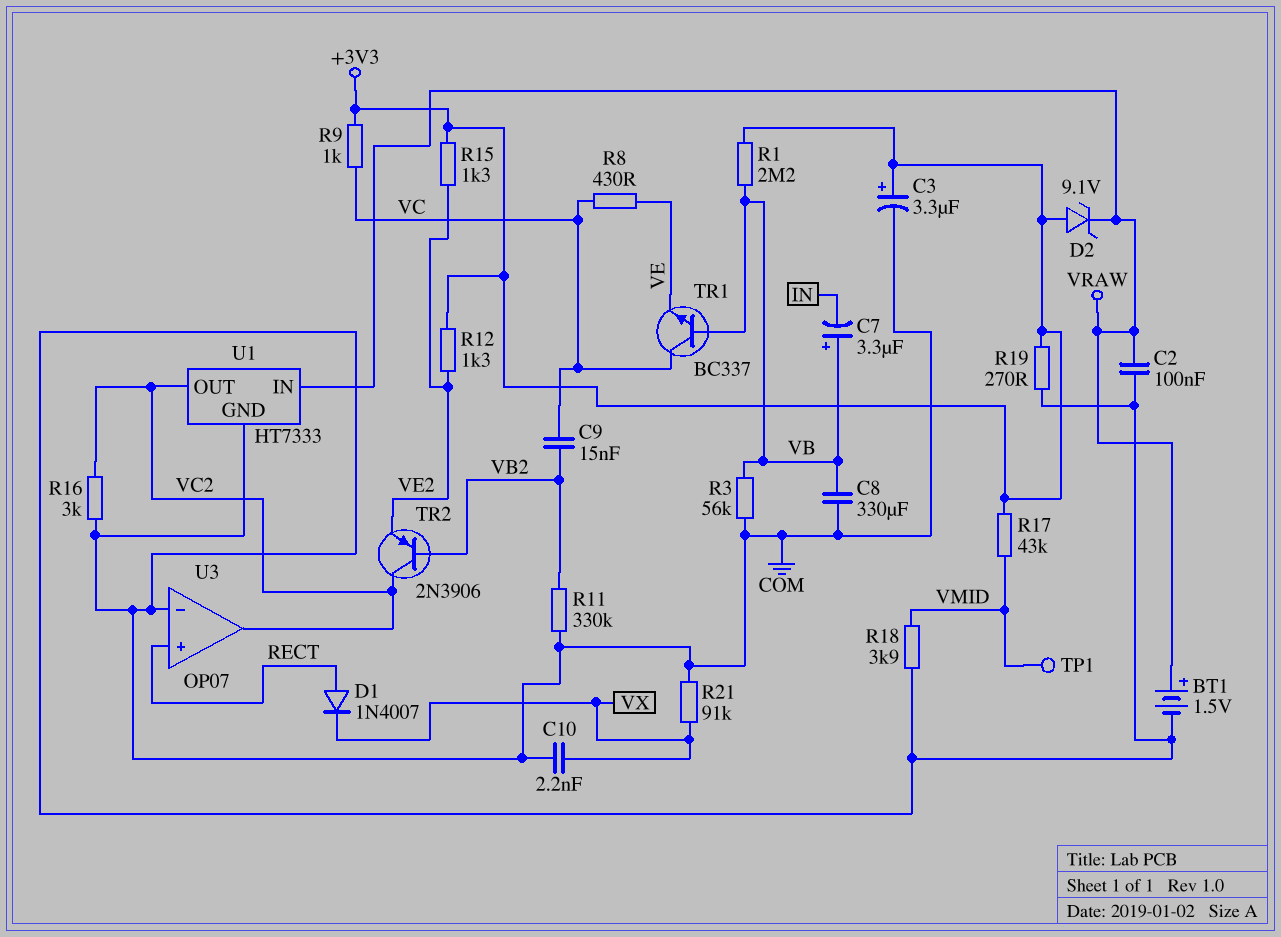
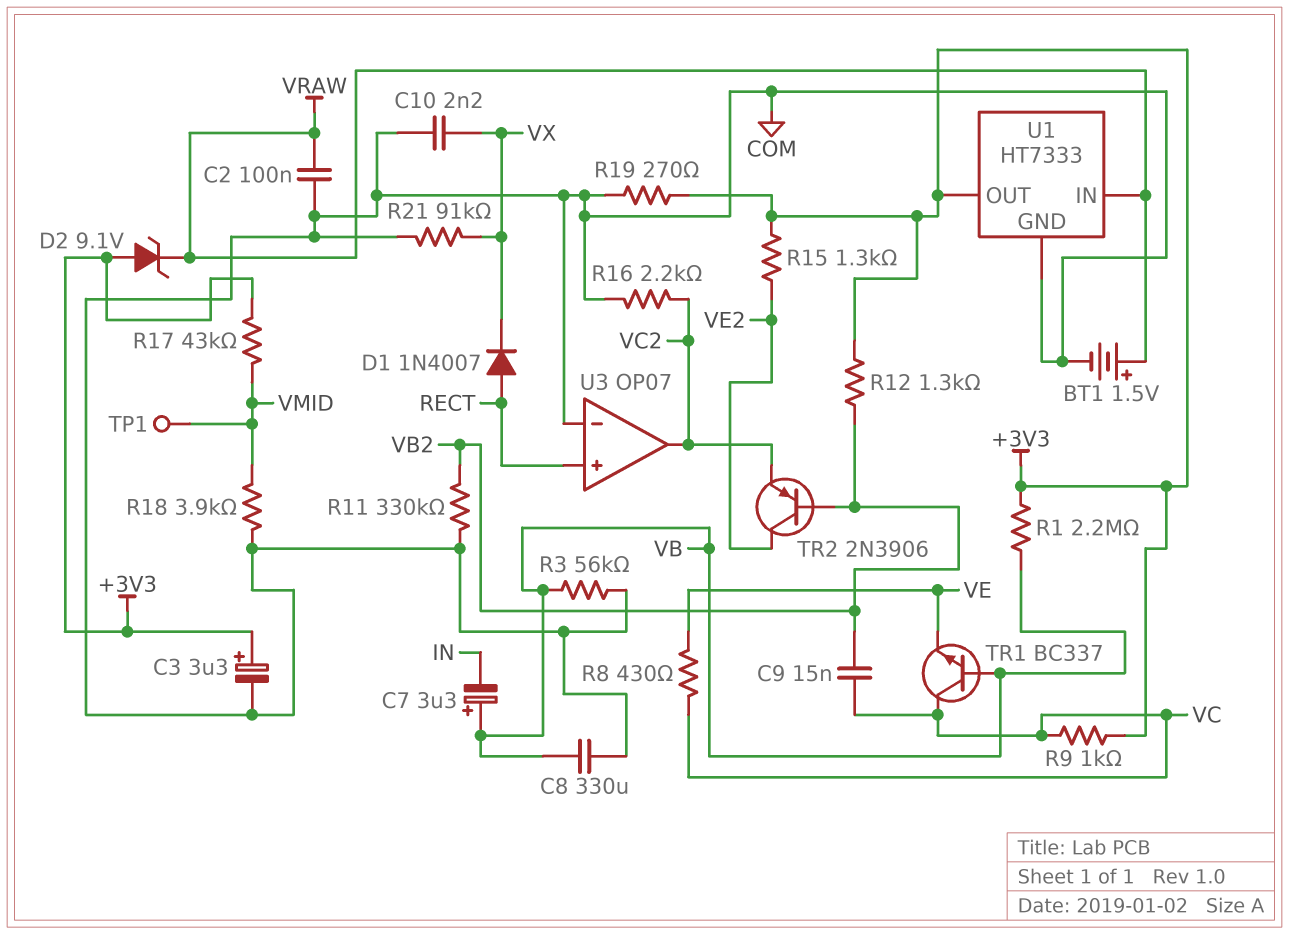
R12: 1.3k (+3V3, VE2) -> 1.3k (+3V3, VB2)
R16: 3k (COM, VC2) -> 2.2k (COM, VC2)
TR2: PNP 2N3906 (B VB2, C VC2, E VE2) -> PNP 2N3906 (B VB2, C VE2, E VC2)
U1 pin OUT: VC2 -> +3V3

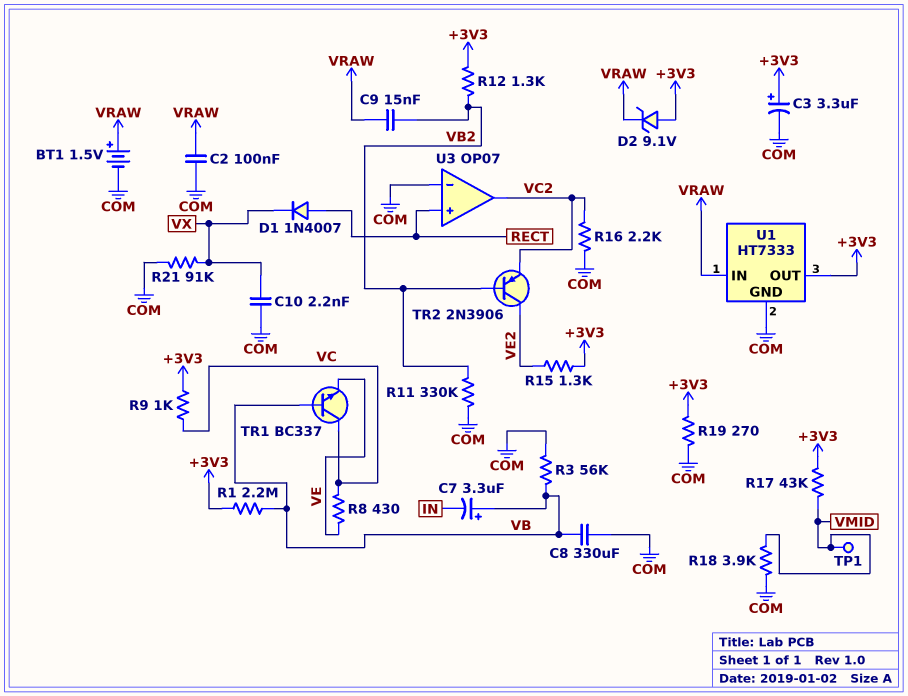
C9: 15nF (VB2, VC) -> 15nF (VB2, VRAW)

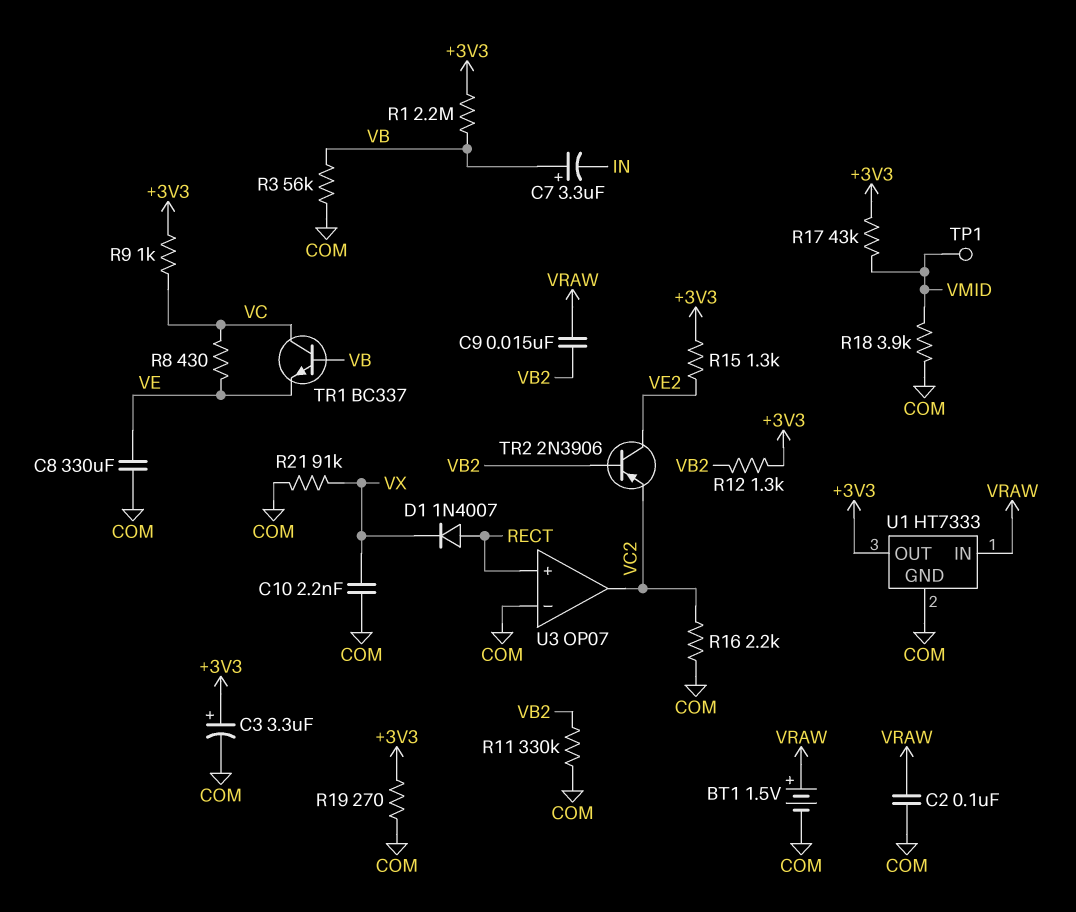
C8: 330uF (COM, VB) -> 330uF (COM, VE)
D2: zener 9.1V (A +3V3, K VRAW) -> none

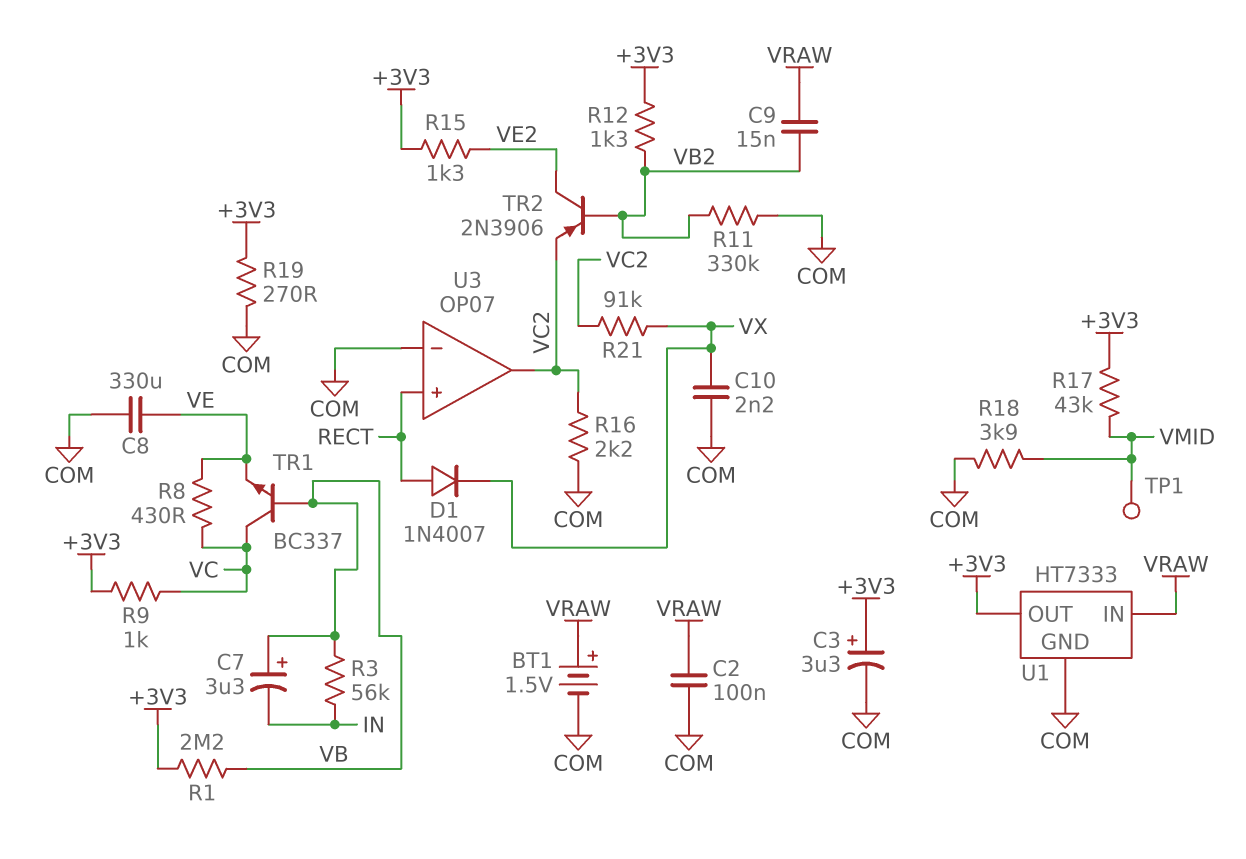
R3: 56k (COM, VB) -> 56k (IN, VB)
R21: 91k (COM, VX) -> 91k (VC2, VX)

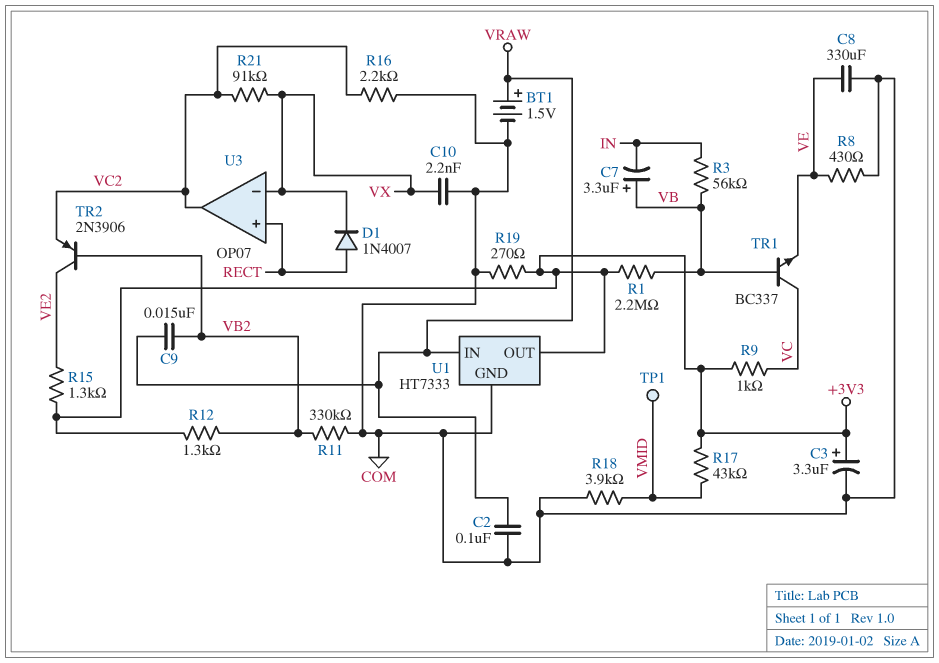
R8: 430 (VC, VE) -> 430 (COM, VE)
U3 pin in-: COM -> VX

